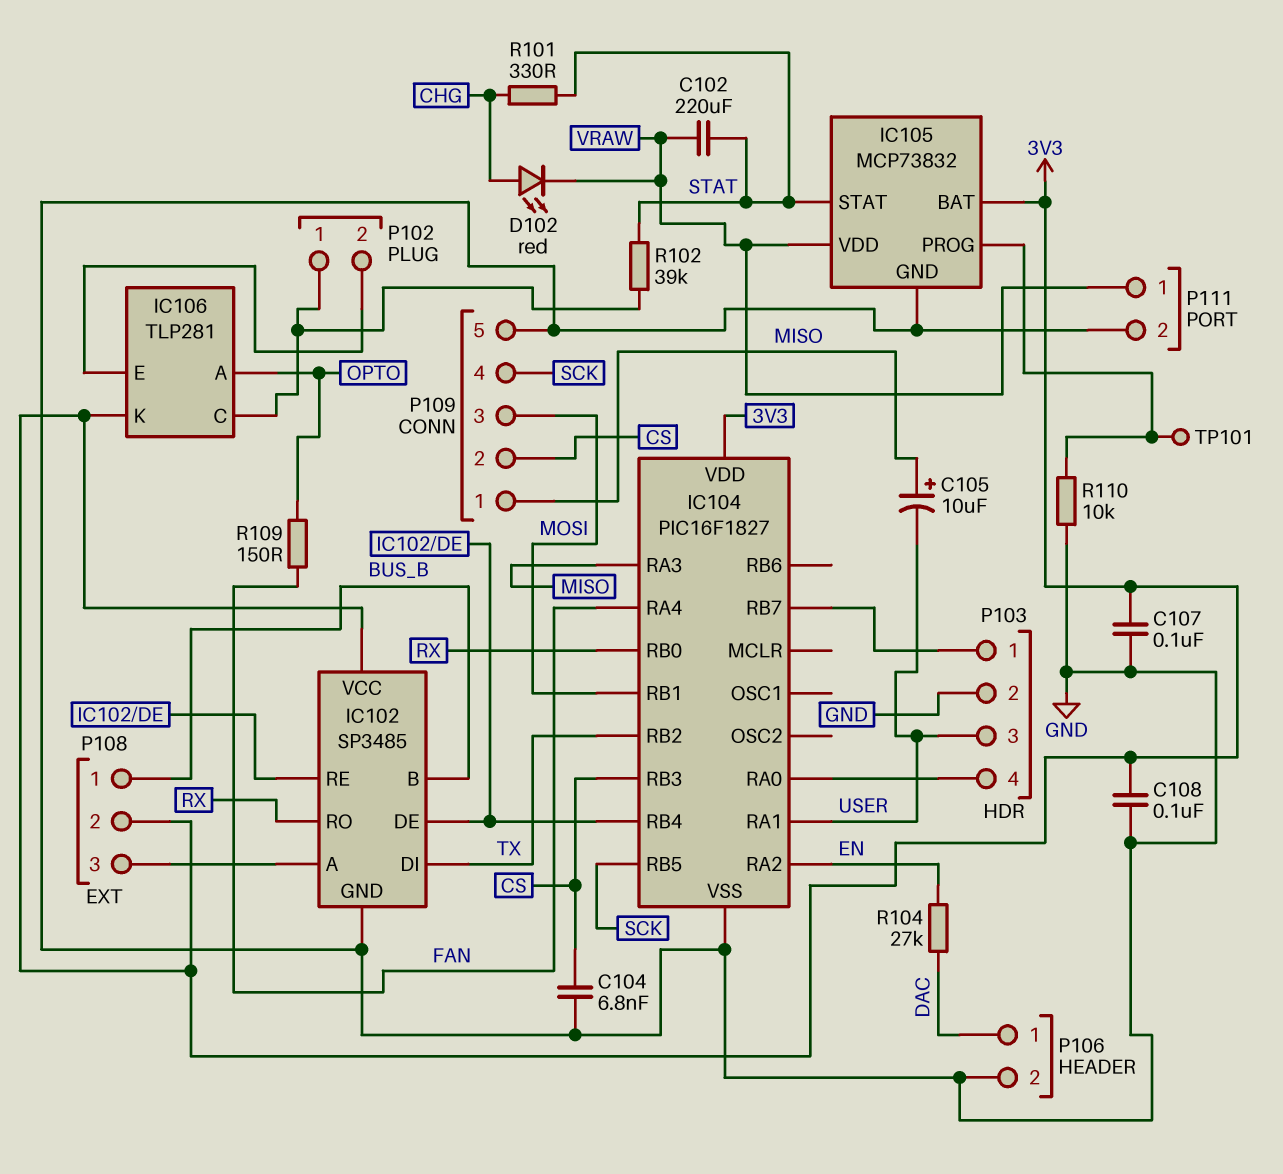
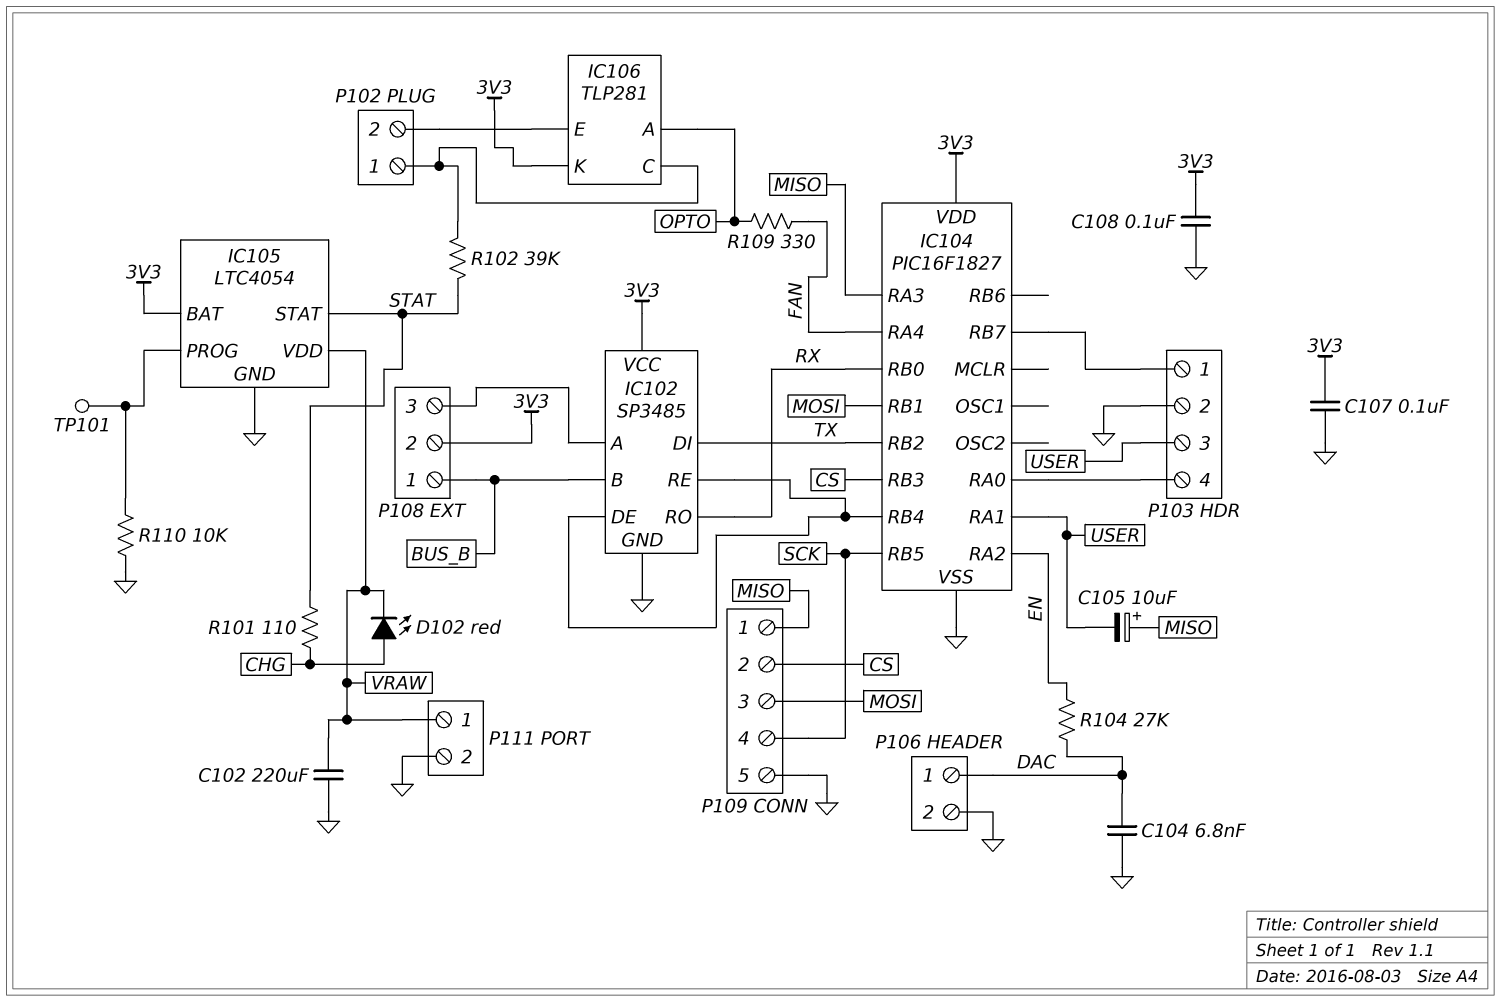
C102: 220uF (STAT, VRAW) -> 220uF (GND, VRAW)
C104: 6.8nF (CS, GND) -> 6.8nF (DAC, GND)
IC105: MCP73832 -> LTC4054
R101: 330 (CHG, STAT) -> 110 (CHG, STAT)
R109: 150 (FAN, OPTO) -> 330 (FAN, OPTO)

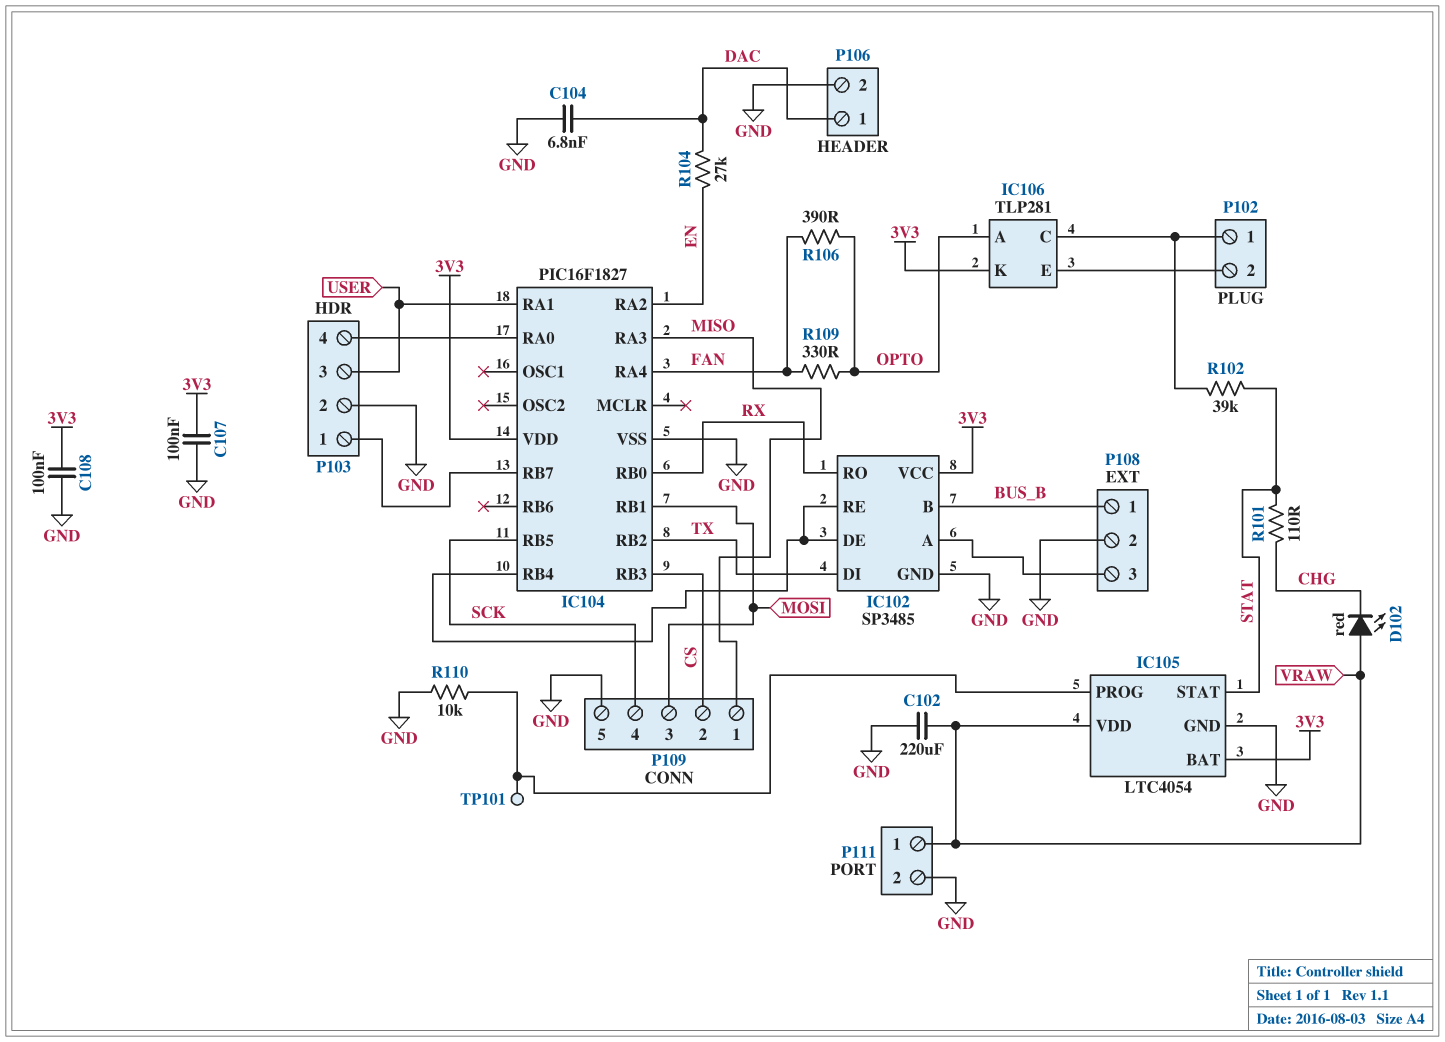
C105: 10uF (plus MISO, minus USER) -> none
D102: LED red (A CHG, K VRAW) -> LED red (A VRAW, K CHG)
P108 pin 2: 3V3 -> GND
R106: none -> 390 (FAN, OPTO)

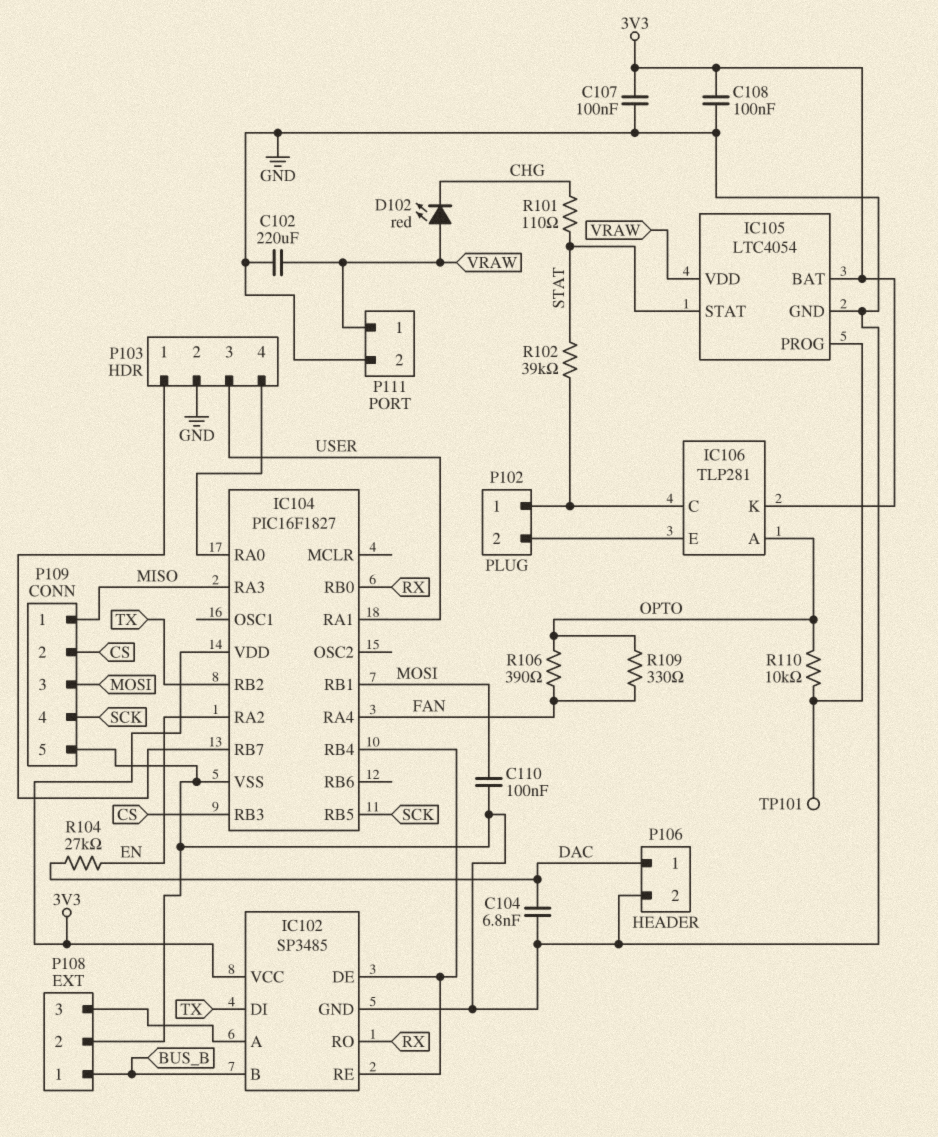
C110: none -> 100nF (GND, MOSI)
R110: 10k (GND, IC105/PROG) -> 10k (IC105/PROG, OPTO)

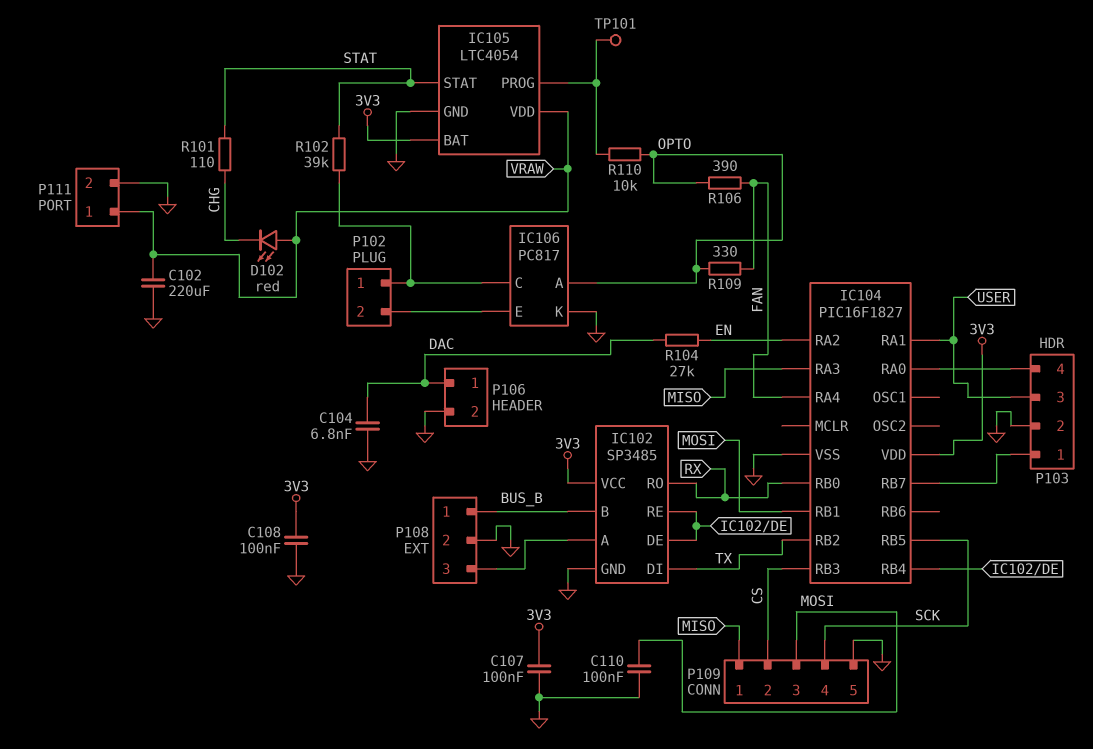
IC106: TLP281 -> PC817
IC106 pin K: 3V3 -> GND

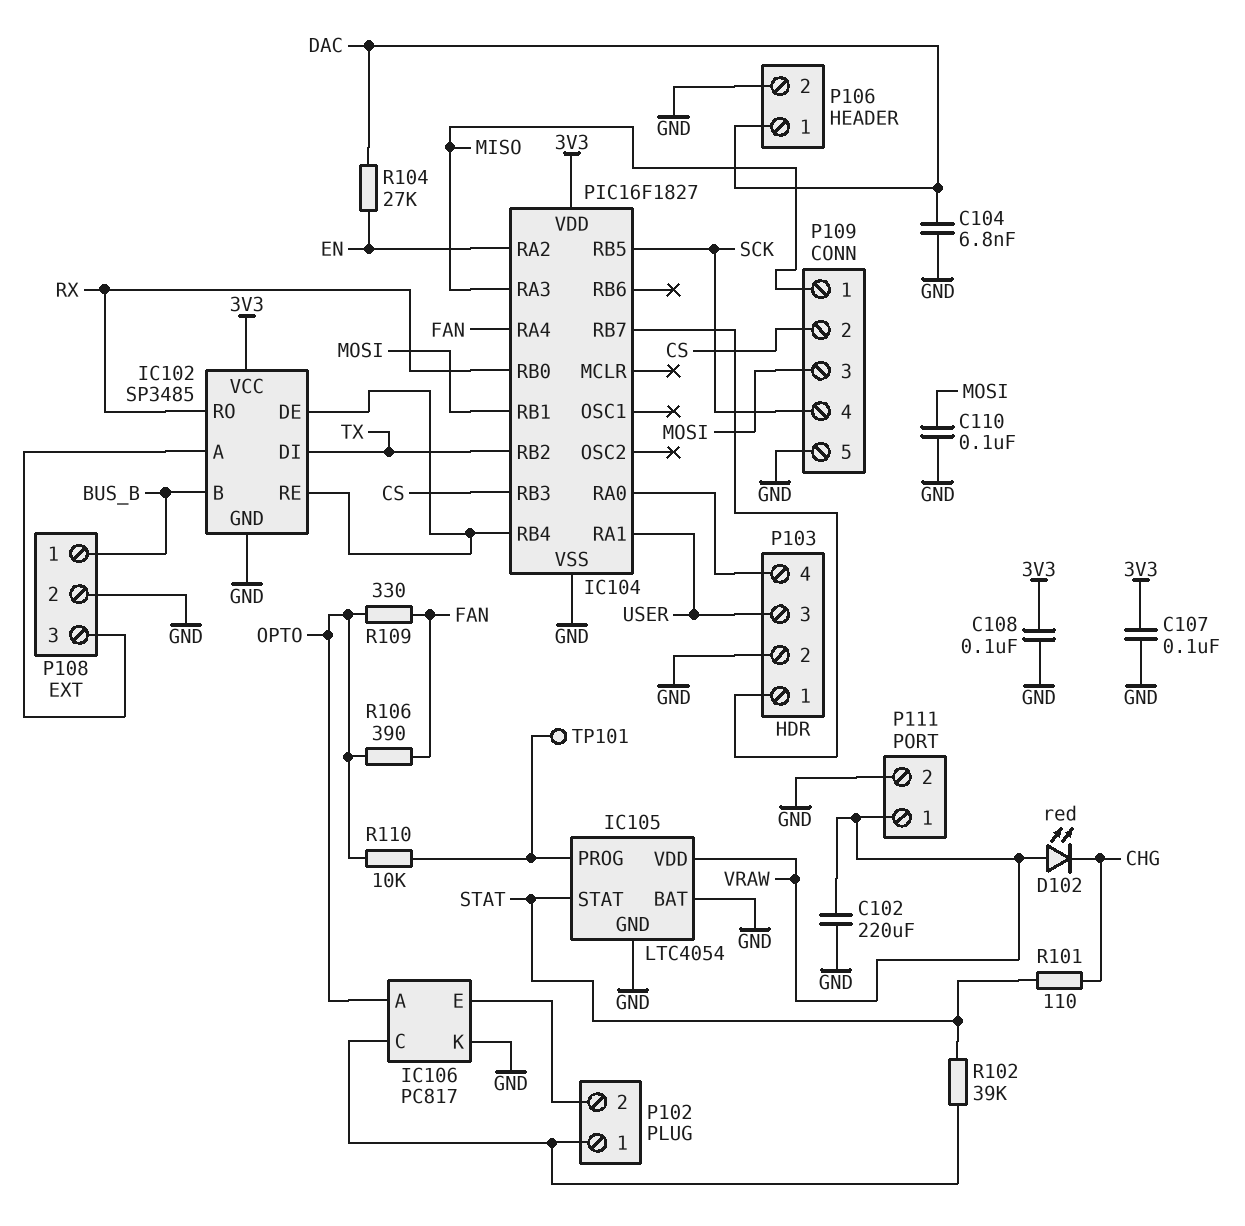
IC105 pin BAT: 3V3 -> GND

